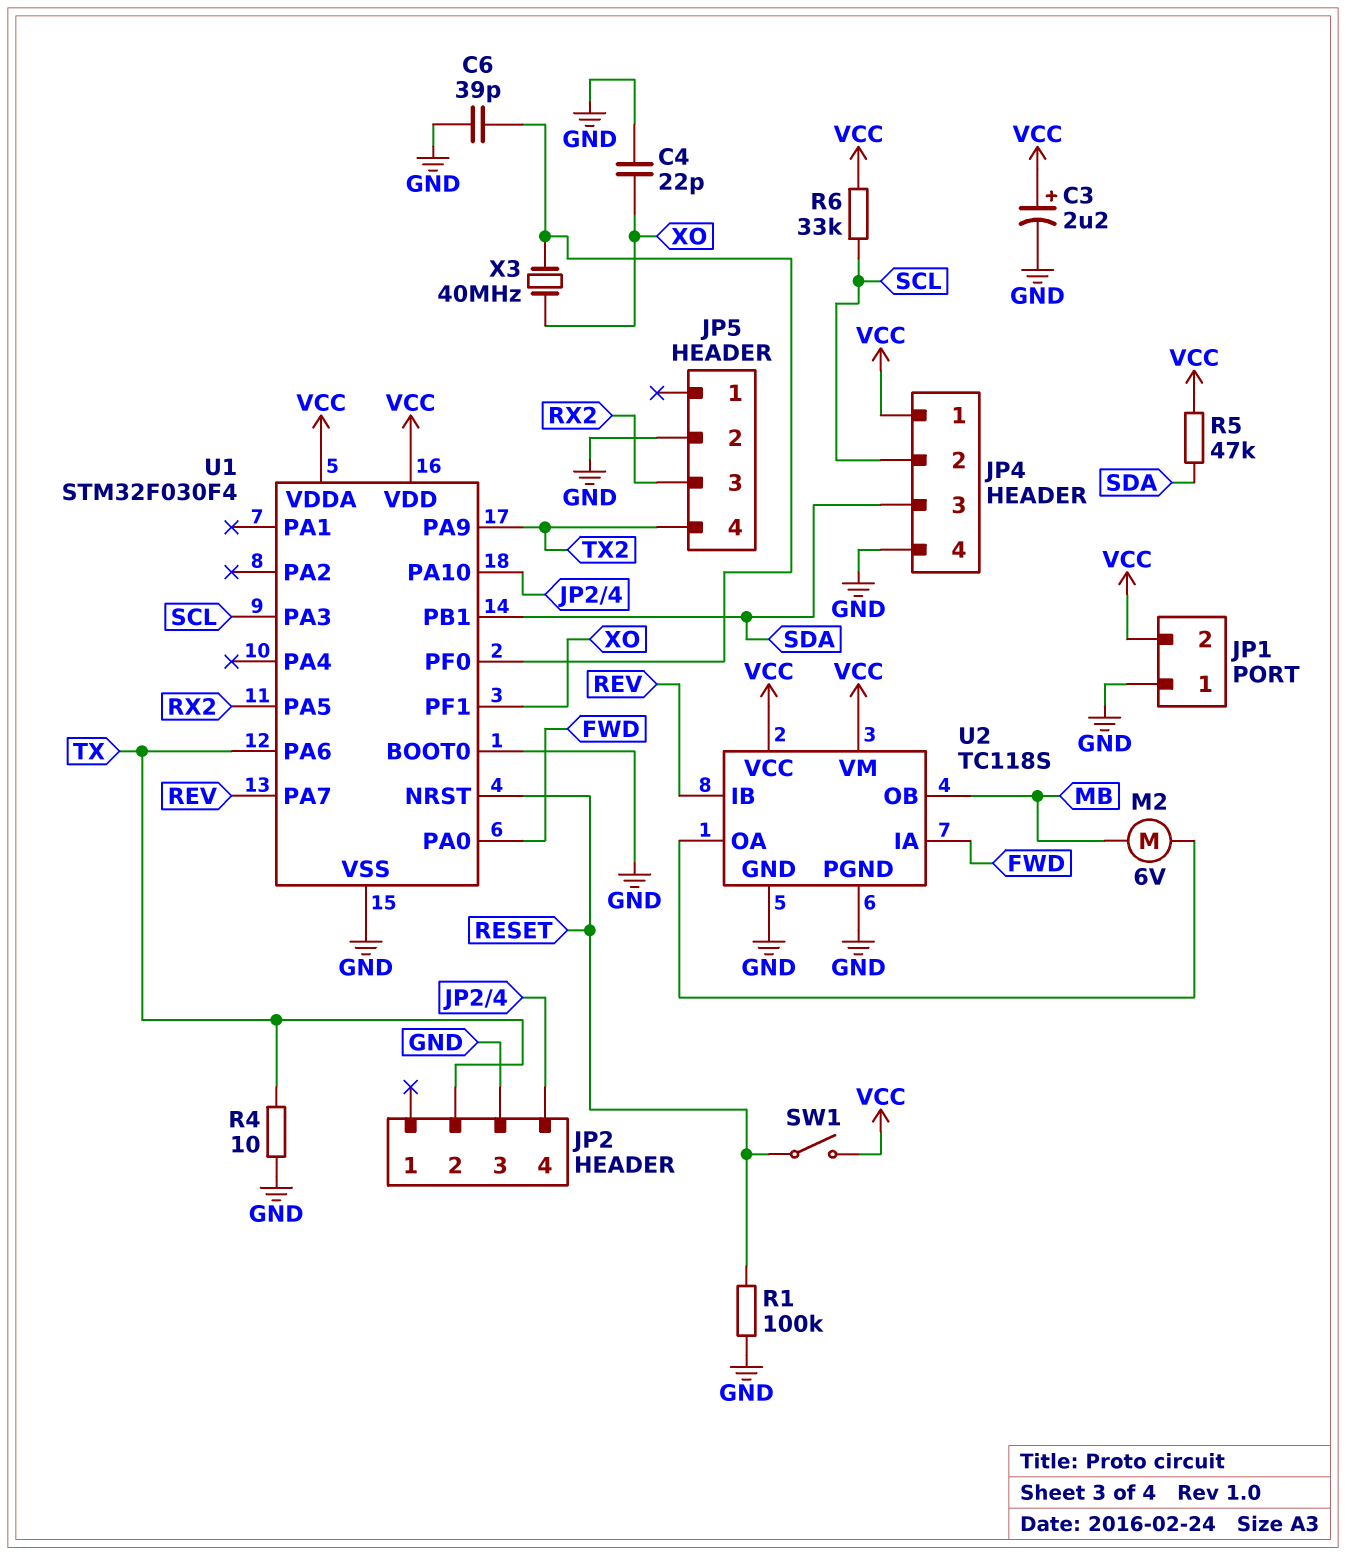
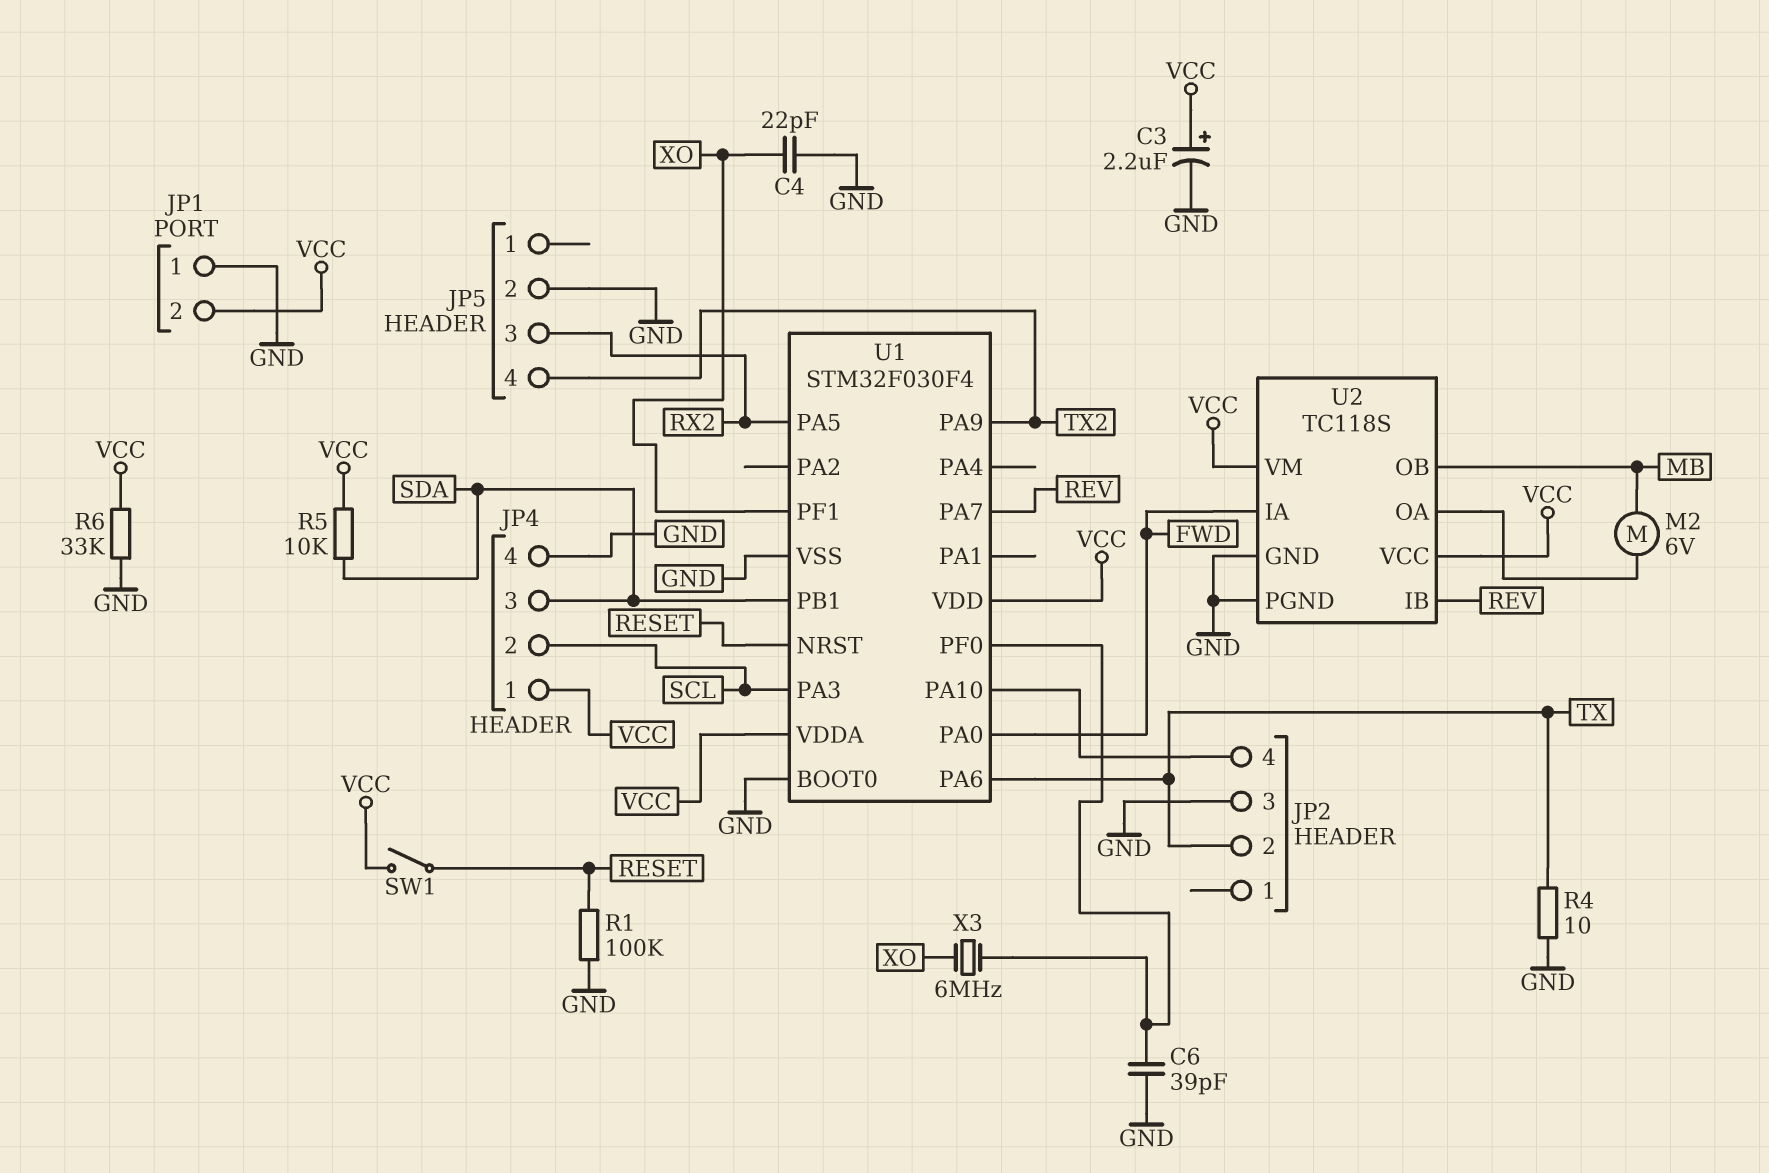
R5: 47k (SDA, VCC) -> 10k (SDA, VCC)
R6: 33k (SCL, VCC) -> 33k (GND, VCC)
X3: 40MHz (U1/PF0, XO) -> 6MHz (U1/PF0, XO)

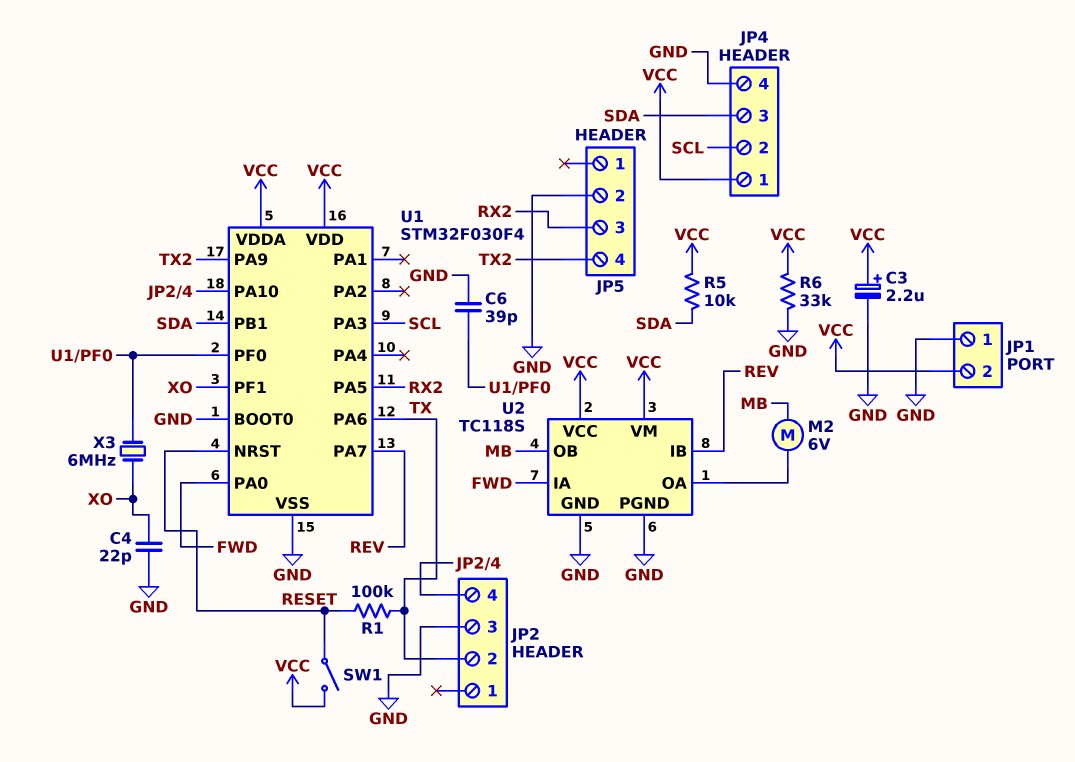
R1: 100k (GND, RESET) -> 100k (RESET, TX)
R4: 10 (GND, TX) -> none

